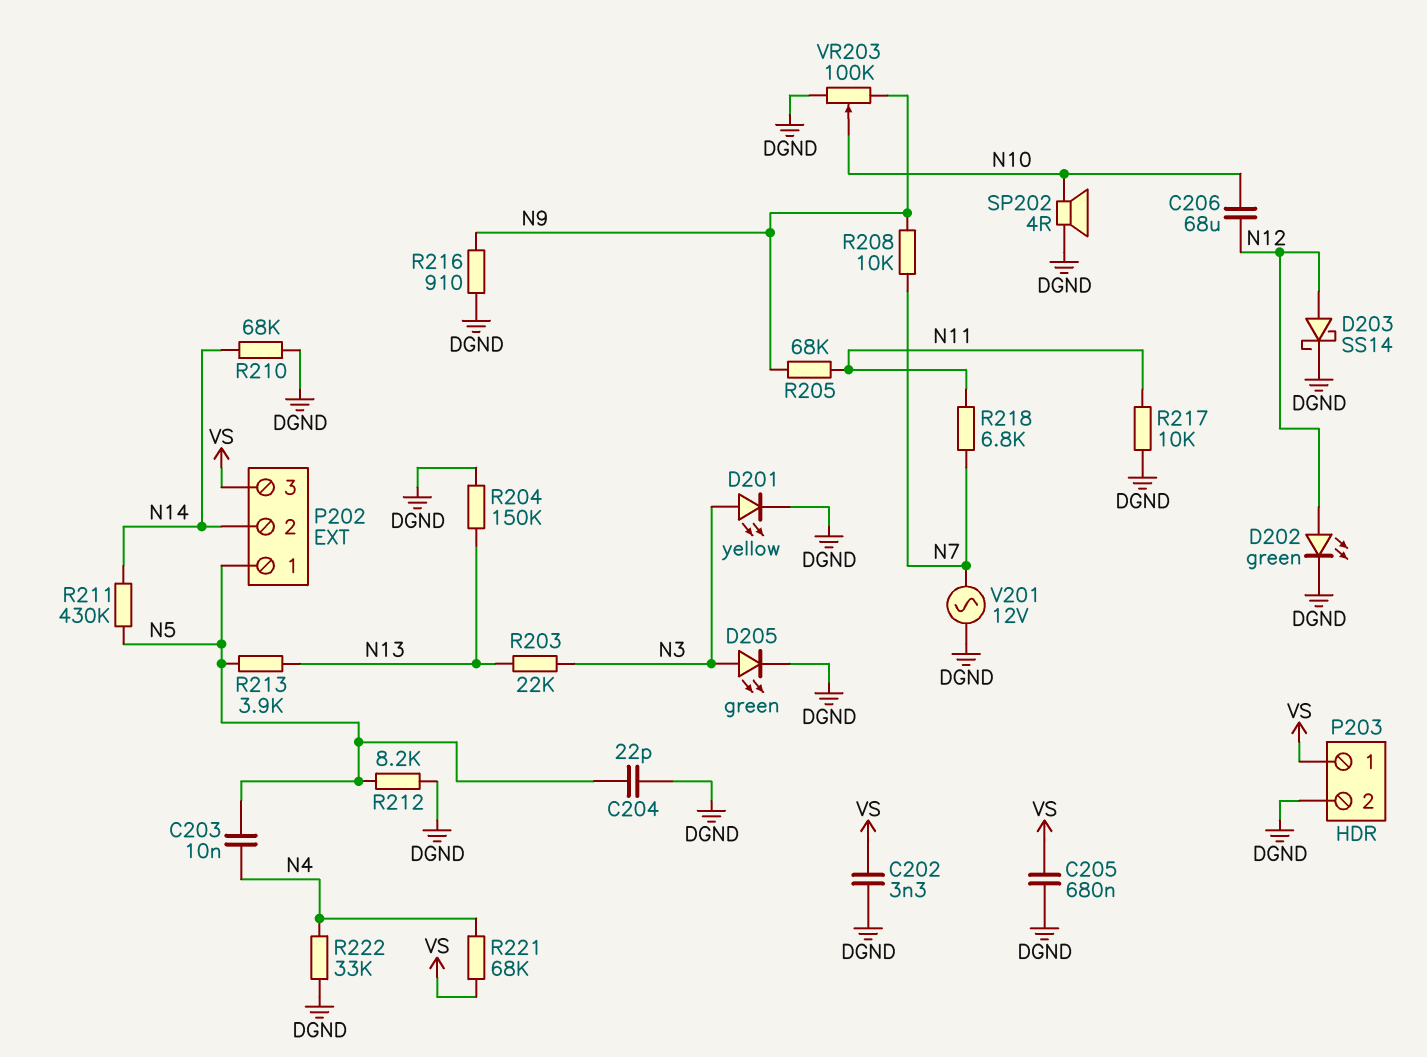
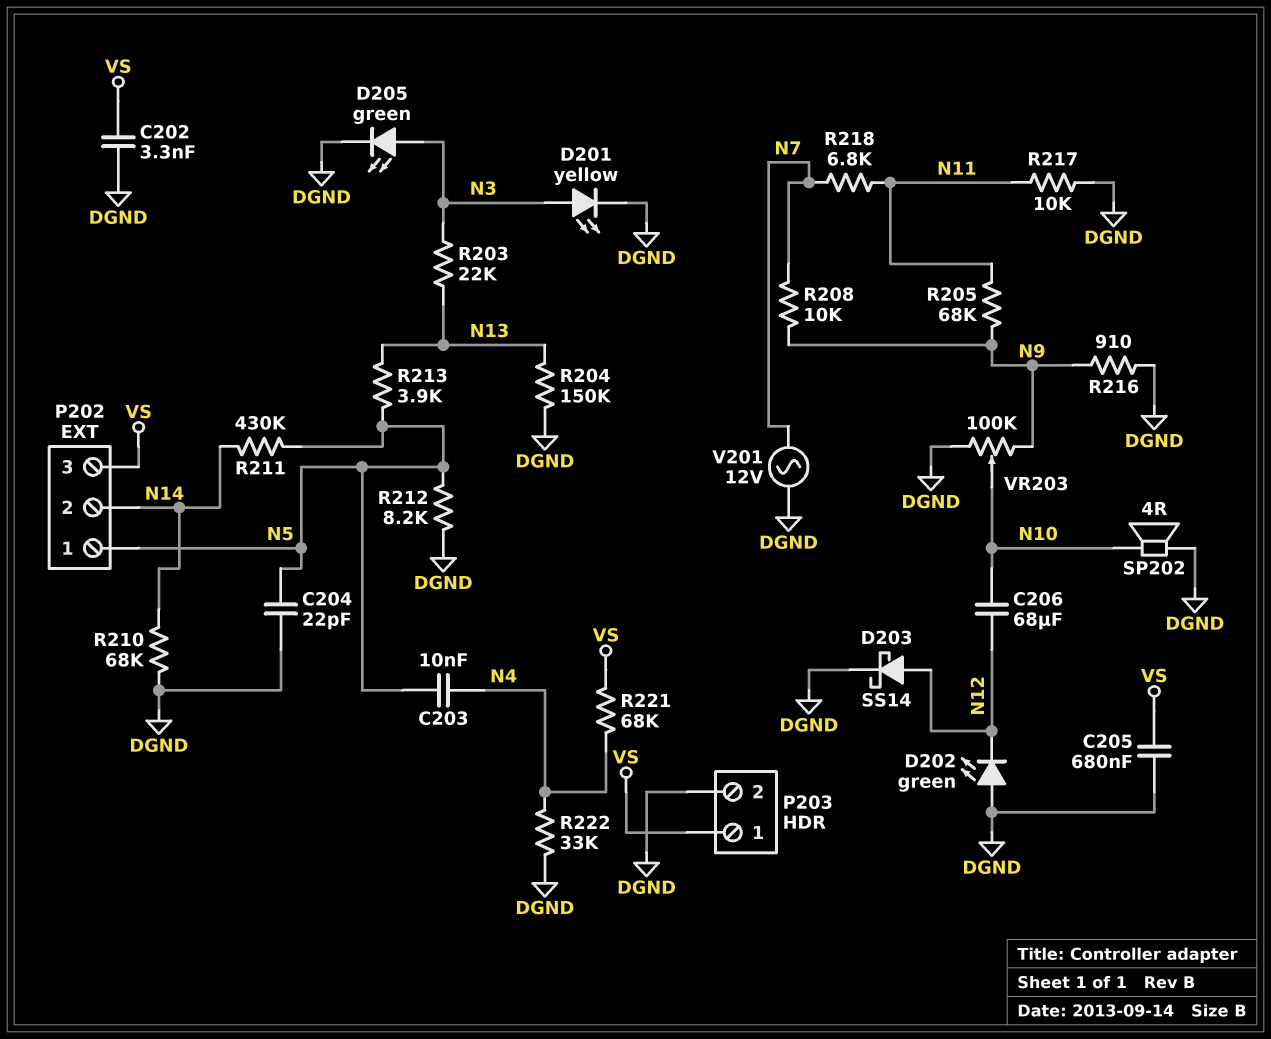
D202: LED green (A N12, K DGND) -> LED green (A DGND, K N12)

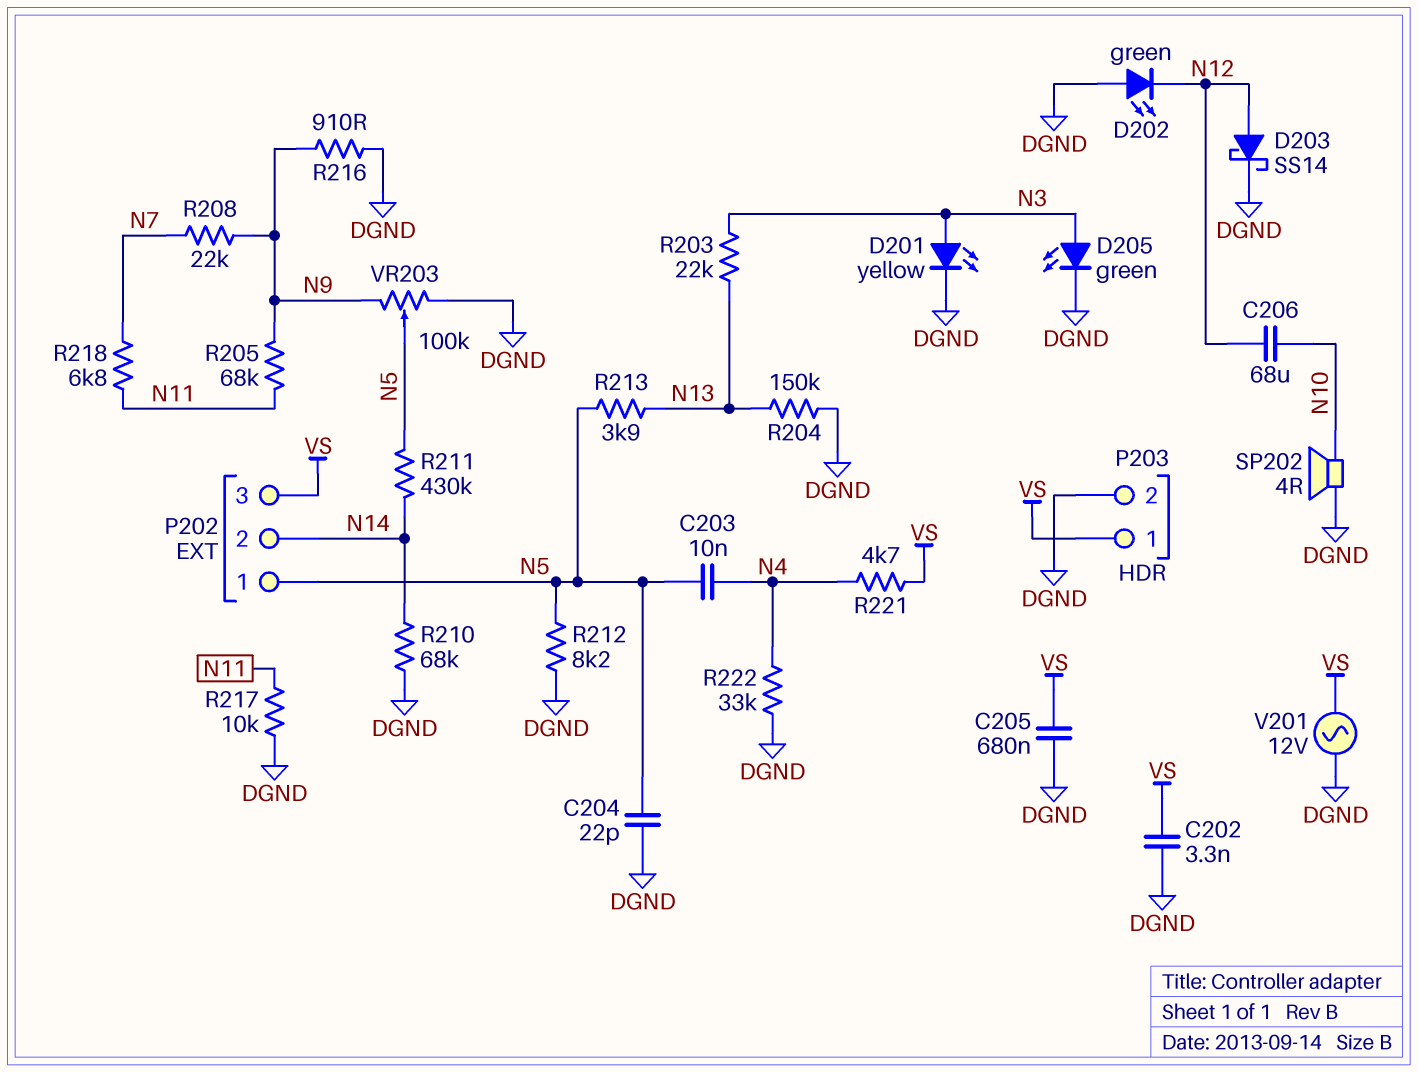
R208: 10k (N7, N9) -> 22k (N7, N9)
R221: 68k (N4, VS) -> 4.7k (N4, VS)
V201: AC 12V (DGND, N7) -> AC 12V (DGND, VS)
VR203: 100k (DGND, N9, wiper N10) -> 100k (DGND, N9, wiper N5)

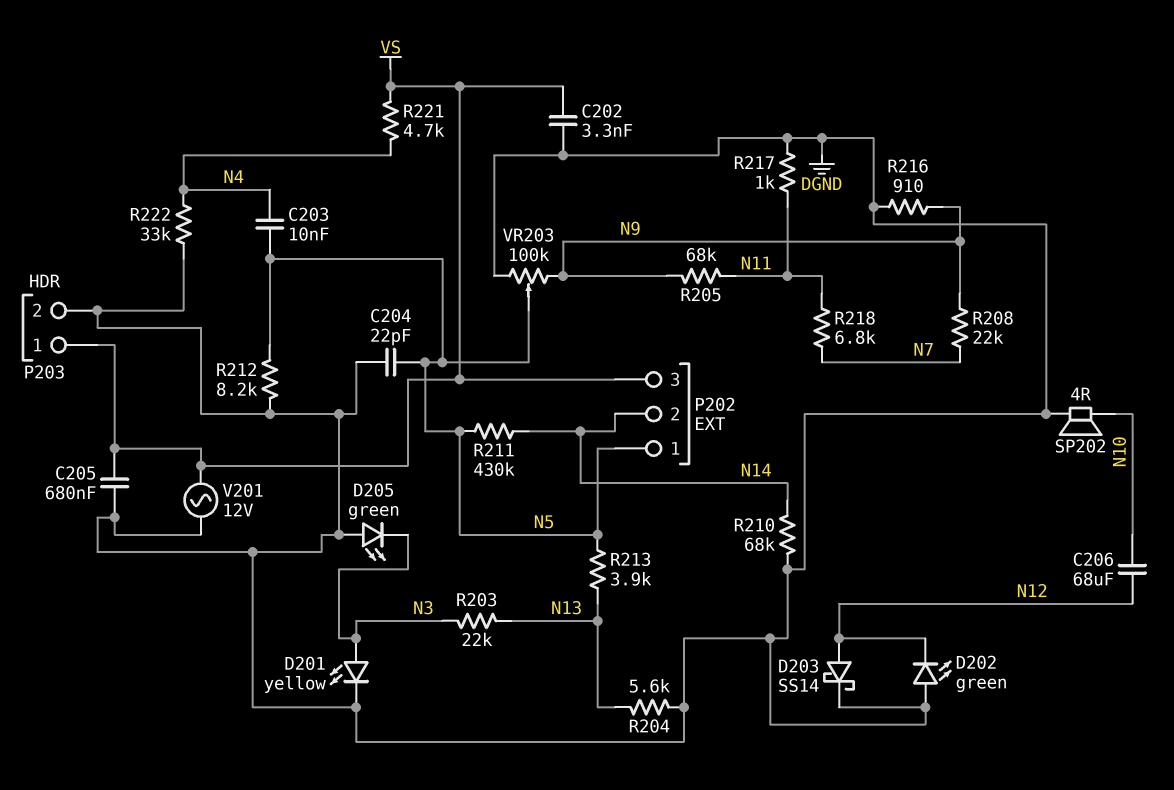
D205: LED green (A N3, K DGND) -> LED green (A DGND, K N3)
R204: 150k (DGND, N13) -> 5.6k (DGND, N13)
R217: 10k (DGND, N11) -> 1k (DGND, N11)

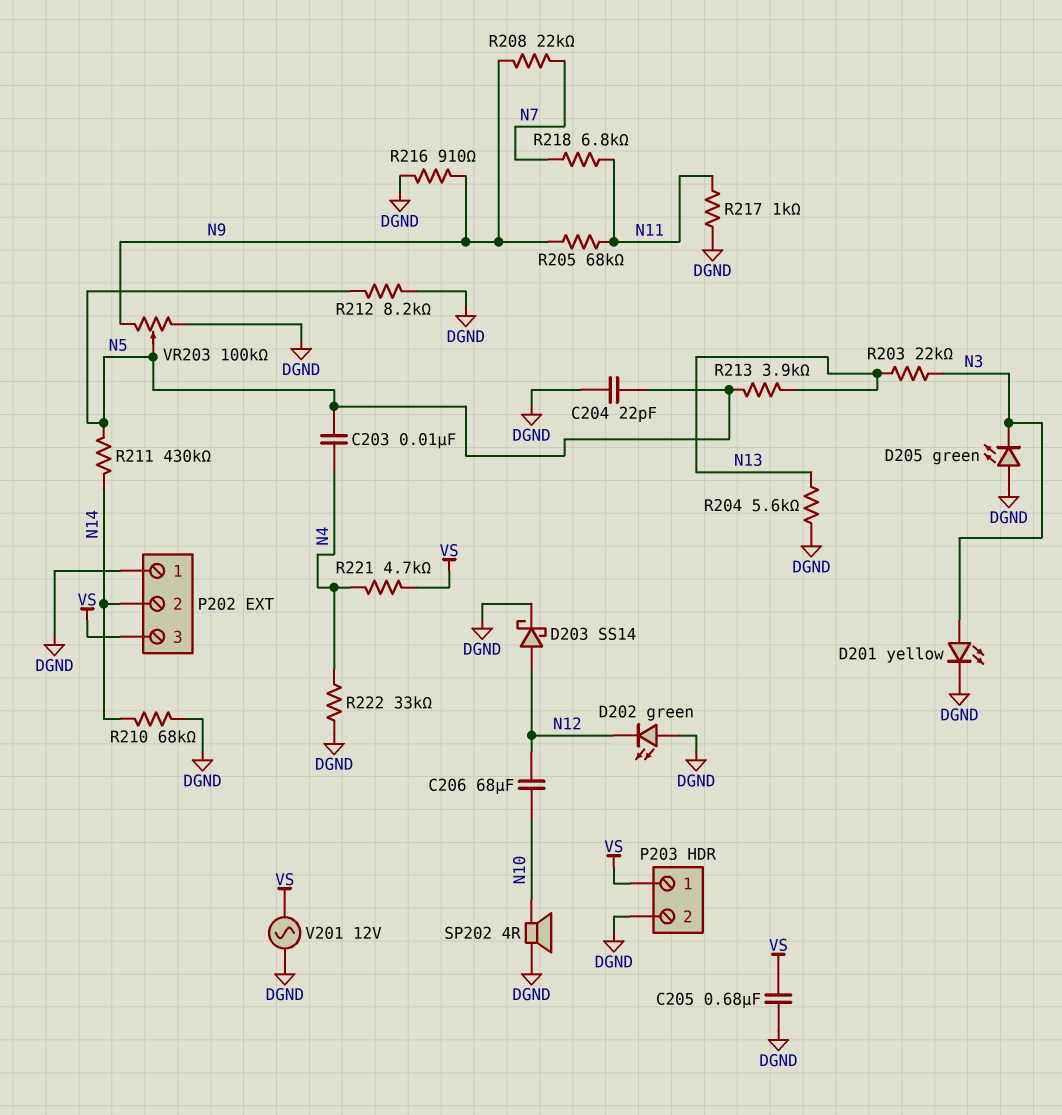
C202: 3.3nF (DGND, VS) -> none
P202 pin 1: N5 -> DGND

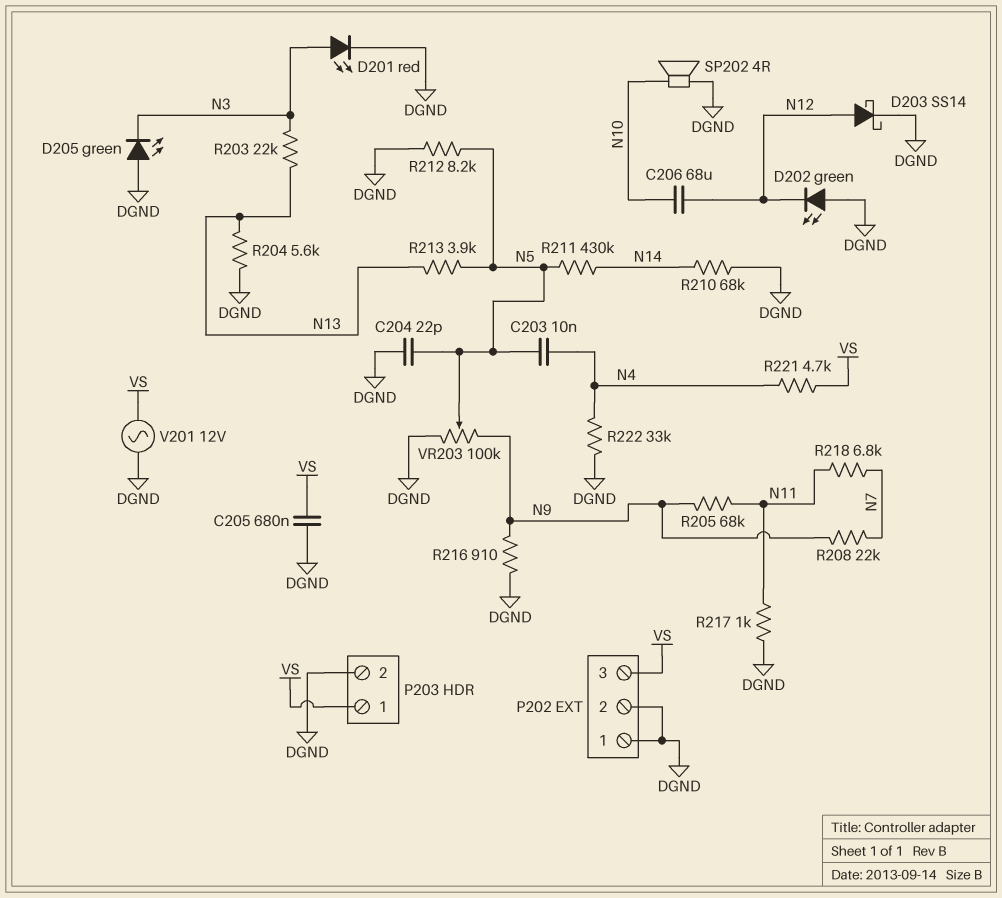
D201: LED yellow (A N3, K DGND) -> LED red (A N3, K DGND)
P202 pin 2: N14 -> DGND

